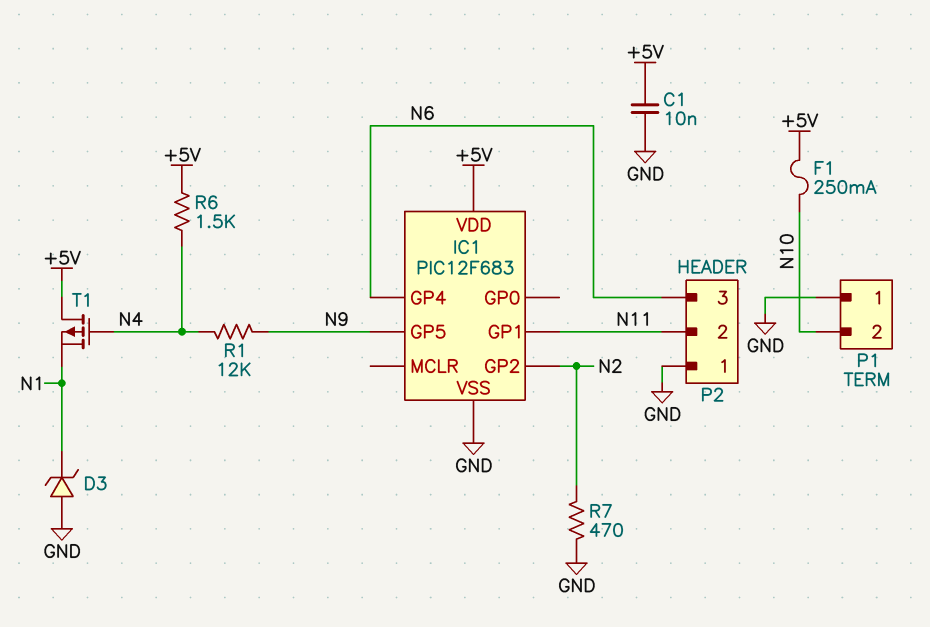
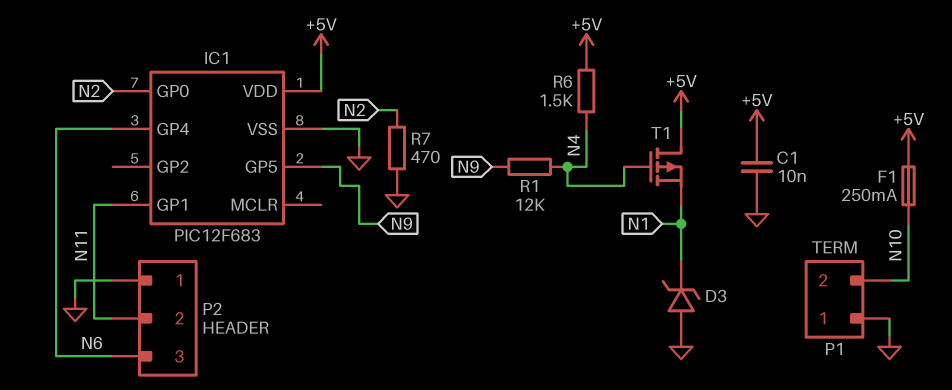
IC1 pin GP0: none -> N2
IC1 pin GP2: N2 -> none

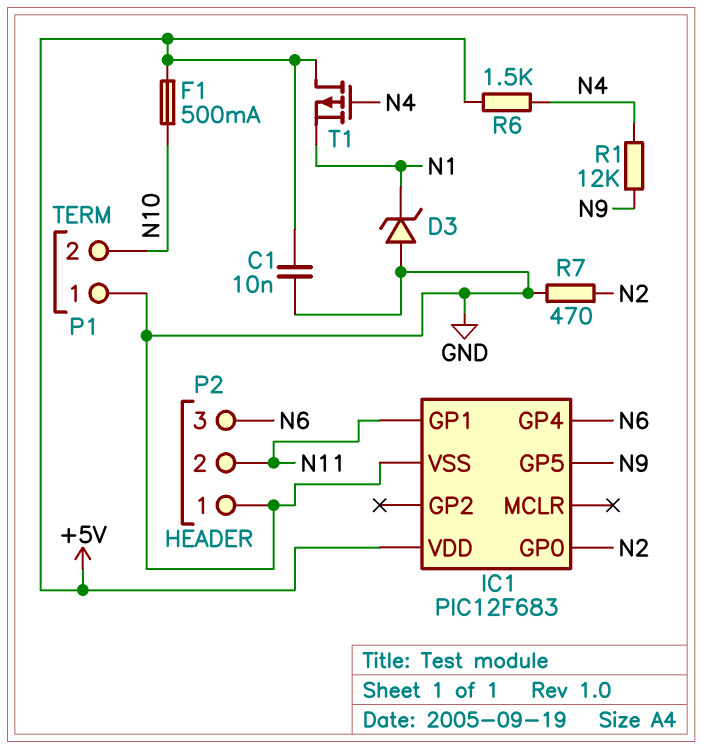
F1: 250mA (+5V, N10) -> 500mA (+5V, N10)

